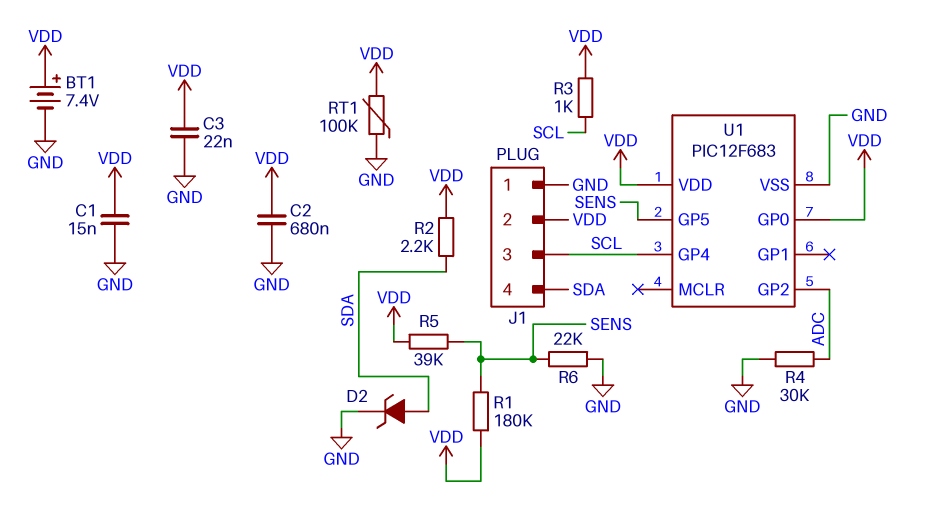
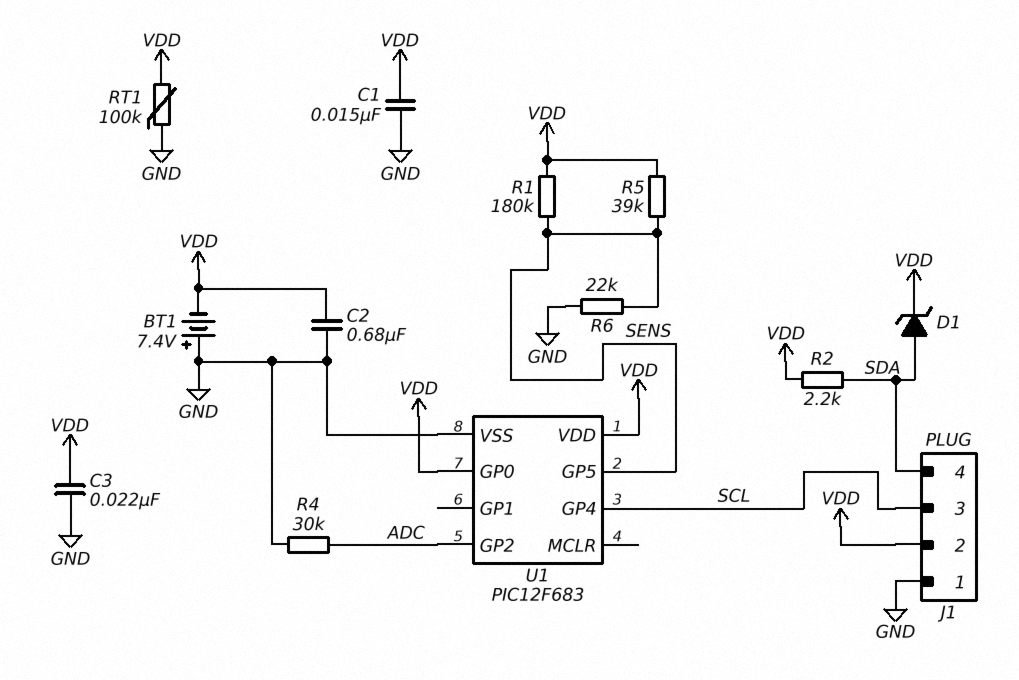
BT1: 7.4V (plus VDD, minus GND) -> 7.4V (plus GND, minus VDD)
D1: none -> zener (A SDA, K VDD)
D2: zener (A SDA, K GND) -> none
R3: 1k (SCL, VDD) -> none

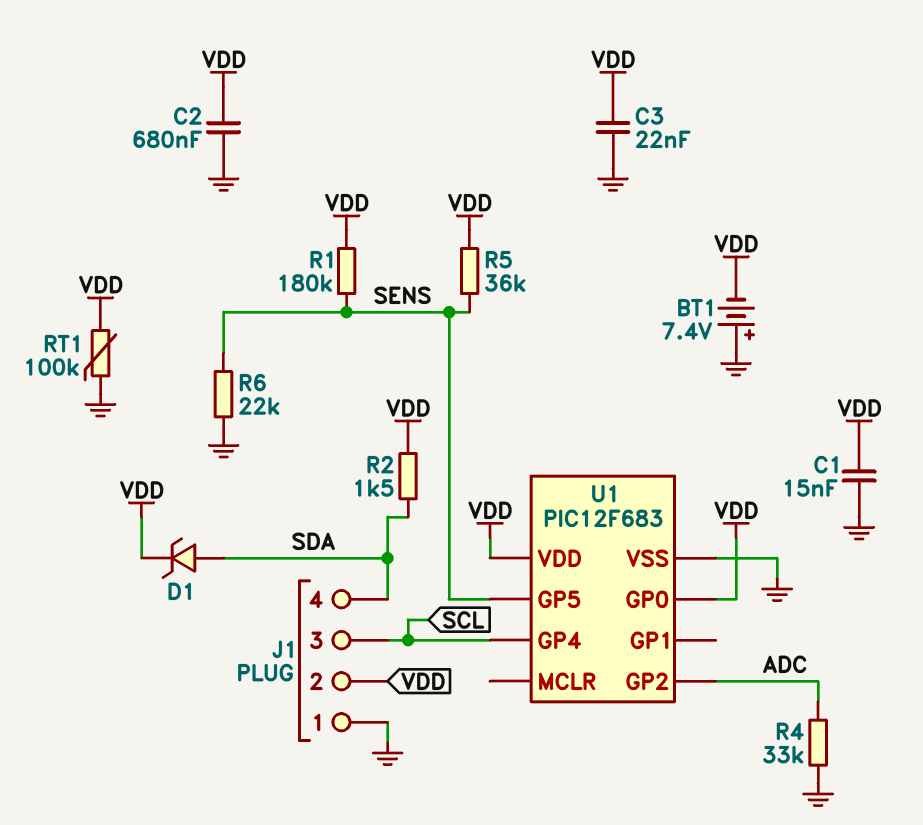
R2: 2.2k (SDA, VDD) -> 1.5k (SDA, VDD)
R4: 30k (ADC, GND) -> 33k (ADC, GND)
R5: 39k (SENS, VDD) -> 36k (SENS, VDD)

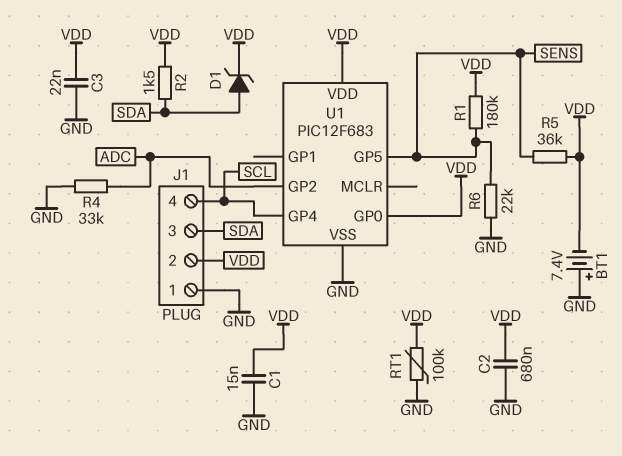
J1 pin 3: SCL -> SDA
J1 pin 4: SDA -> SCL

